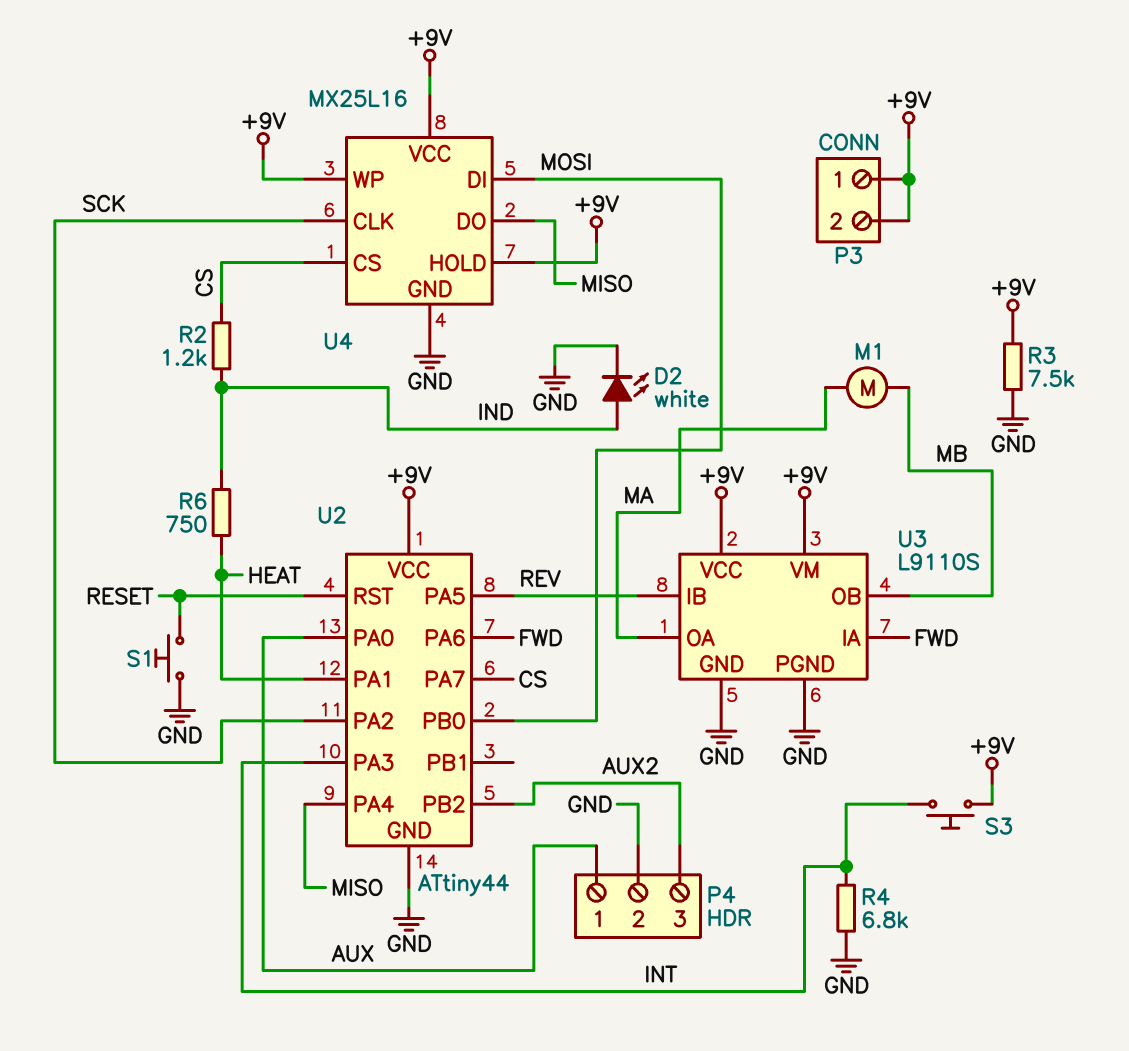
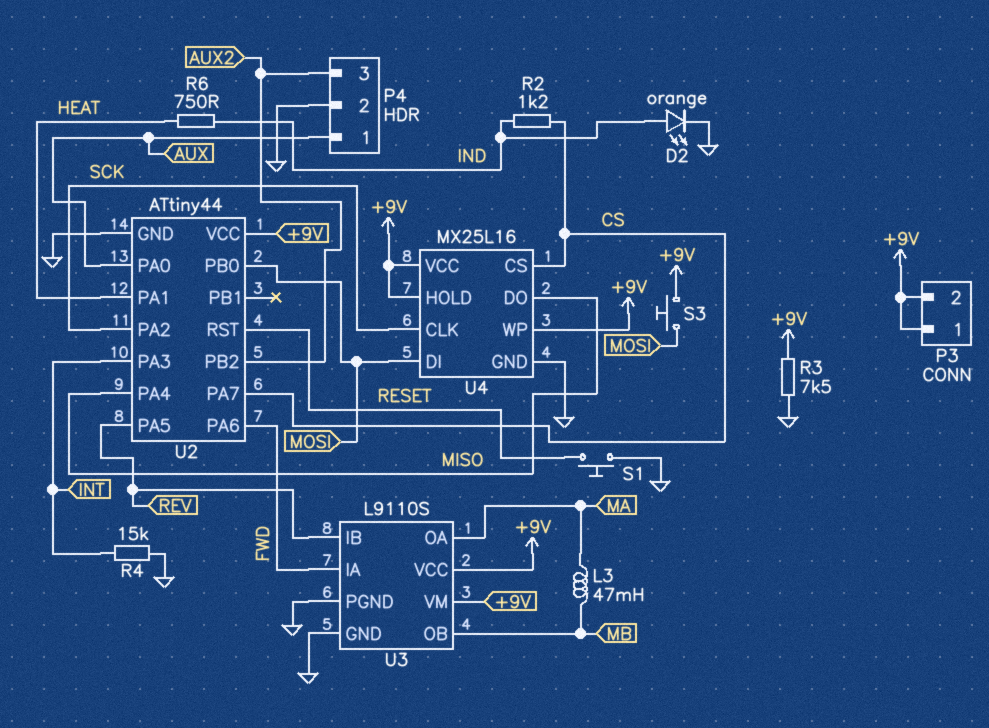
D2: LED white (A IND, K GND) -> LED orange (A IND, K GND)
L3: none -> 47mH (MA, MB)
M1: motor (MA, MB) -> none
R4: 6.8k (GND, INT) -> 15k (GND, INT)
S3: button (+9V, INT) -> button (+9V, MOSI)

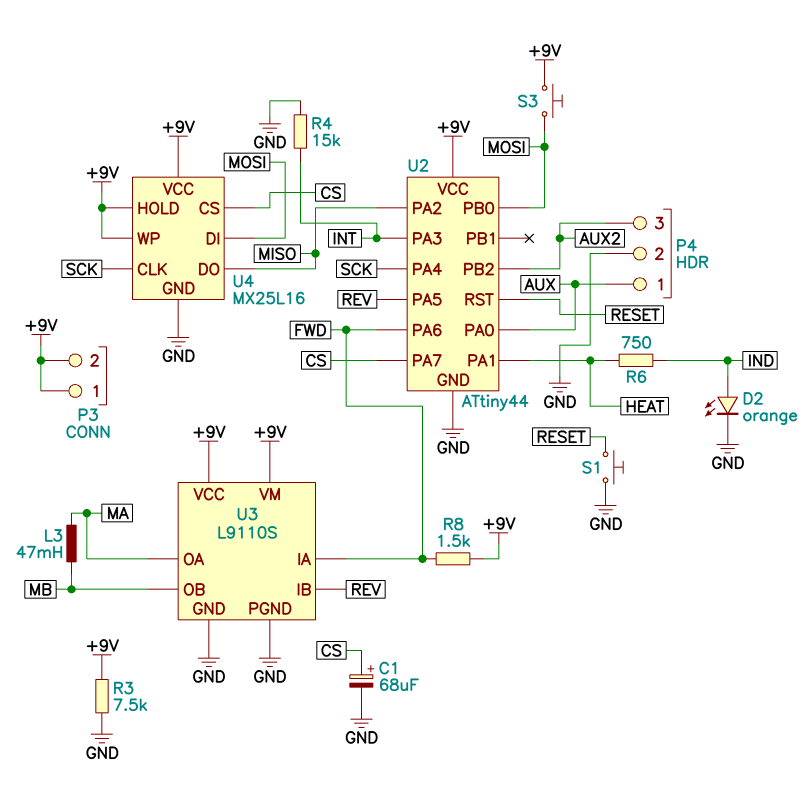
C1: none -> 68uF (plus CS, minus GND)
R2: 1.2k (CS, IND) -> none
R8: none -> 1.5k (+9V, FWD)
U2 pin PA2: SCK -> MISO
U2 pin PA4: MISO -> SCK

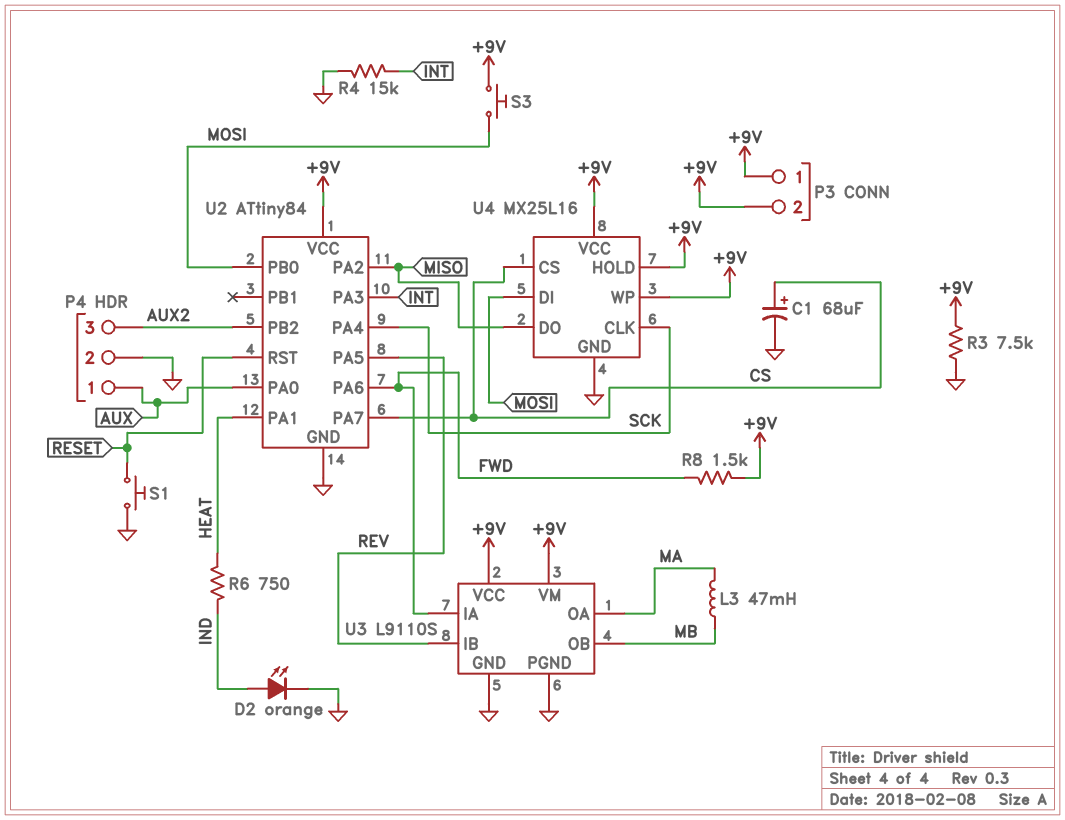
U2: ATtiny44 -> ATtiny84

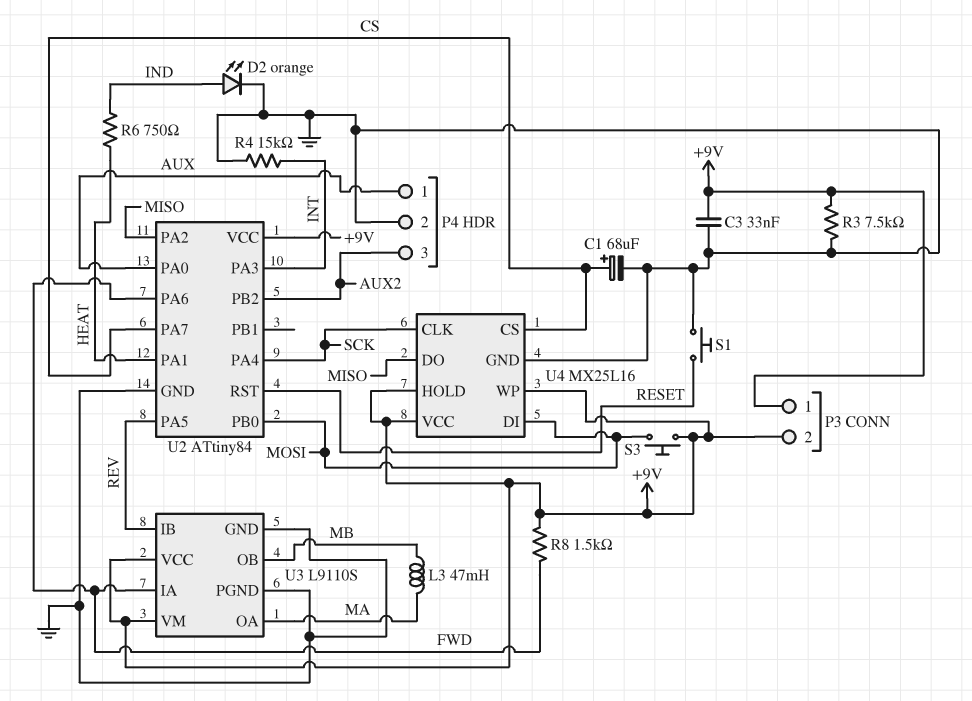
C3: none -> 33nF (+9V, GND)

